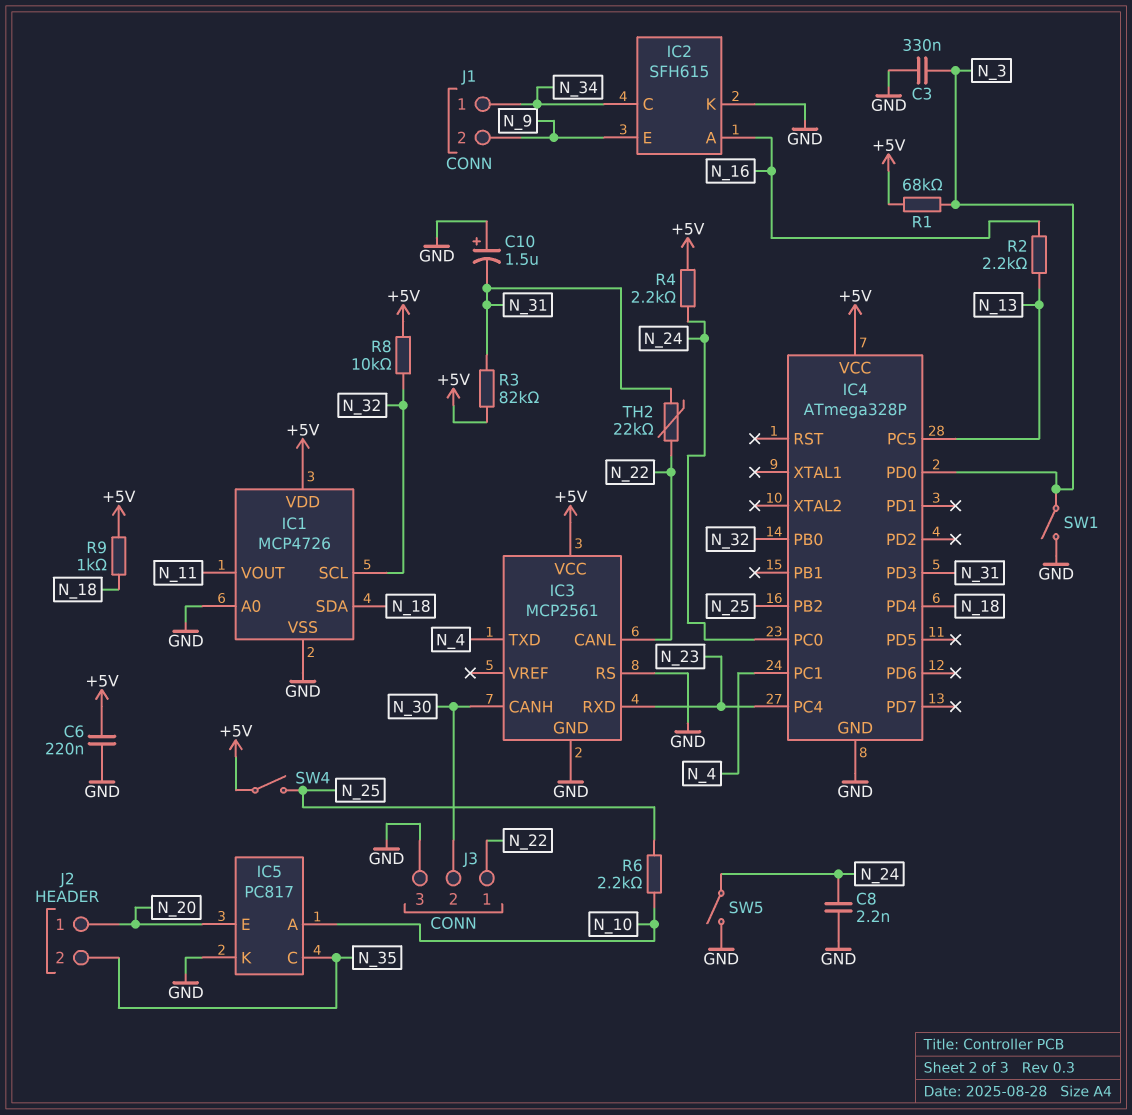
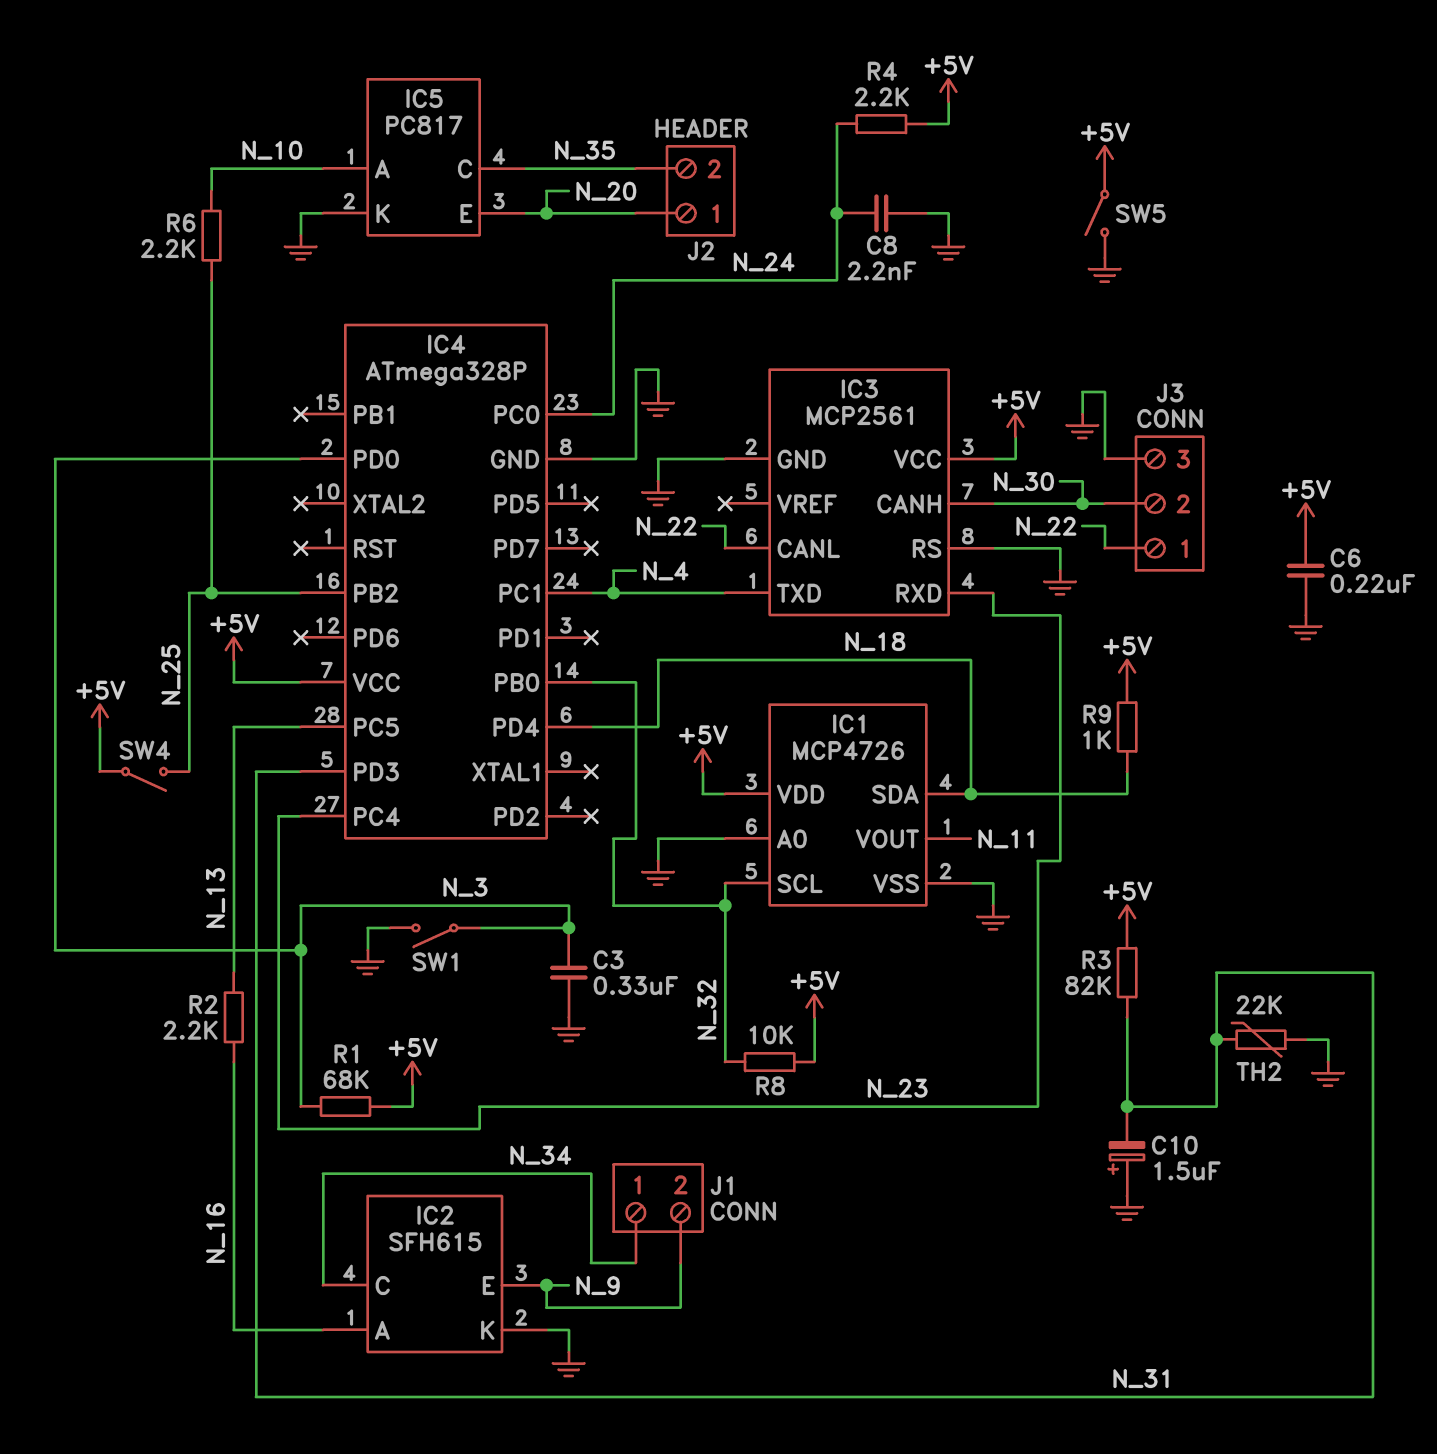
SW5: switch (GND, N_24) -> switch (+5V, GND)
TH2: 22k (N_22, N_31) -> 22k (GND, N_31)

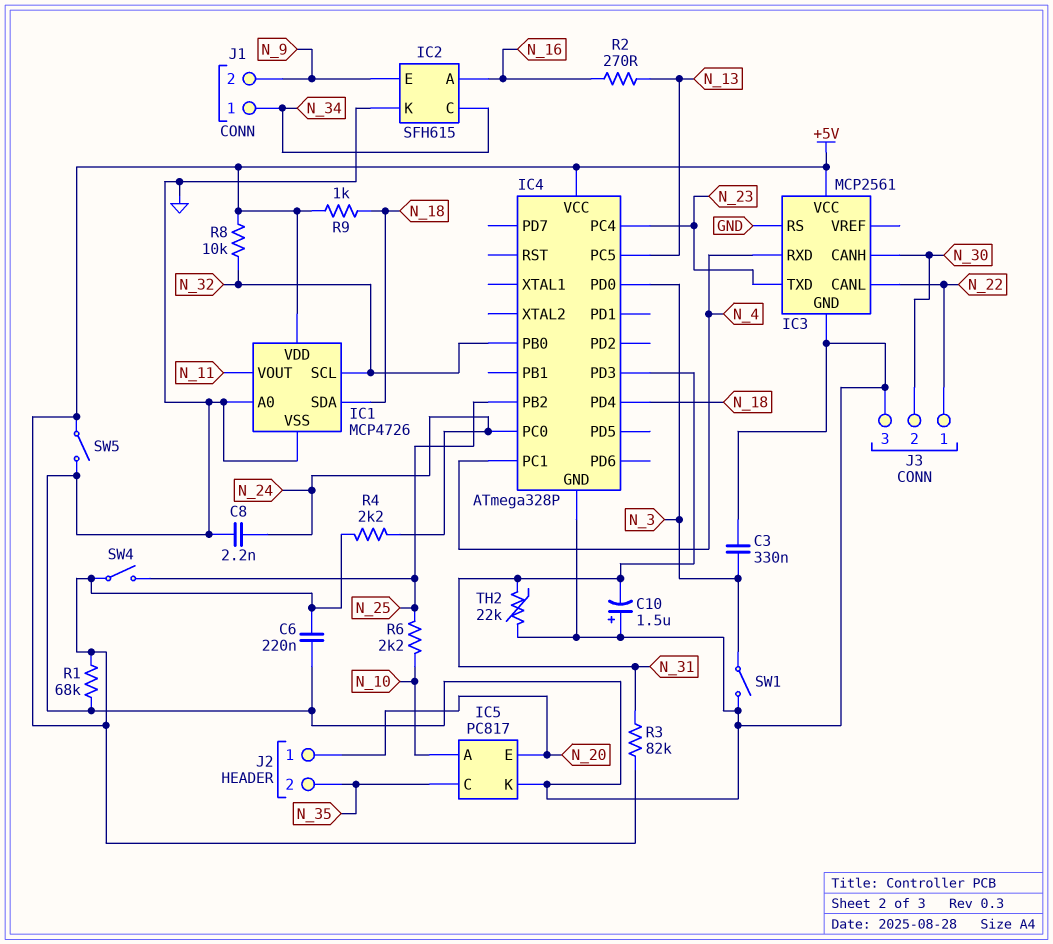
IC3 pin RXD: N_23 -> N_4
IC3 pin TXD: N_4 -> N_23
R1: 68k (+5V, N_3) -> 68k (+5V, GND)
R2: 2.2k (N_13, N_16) -> 270 (N_13, N_16)

